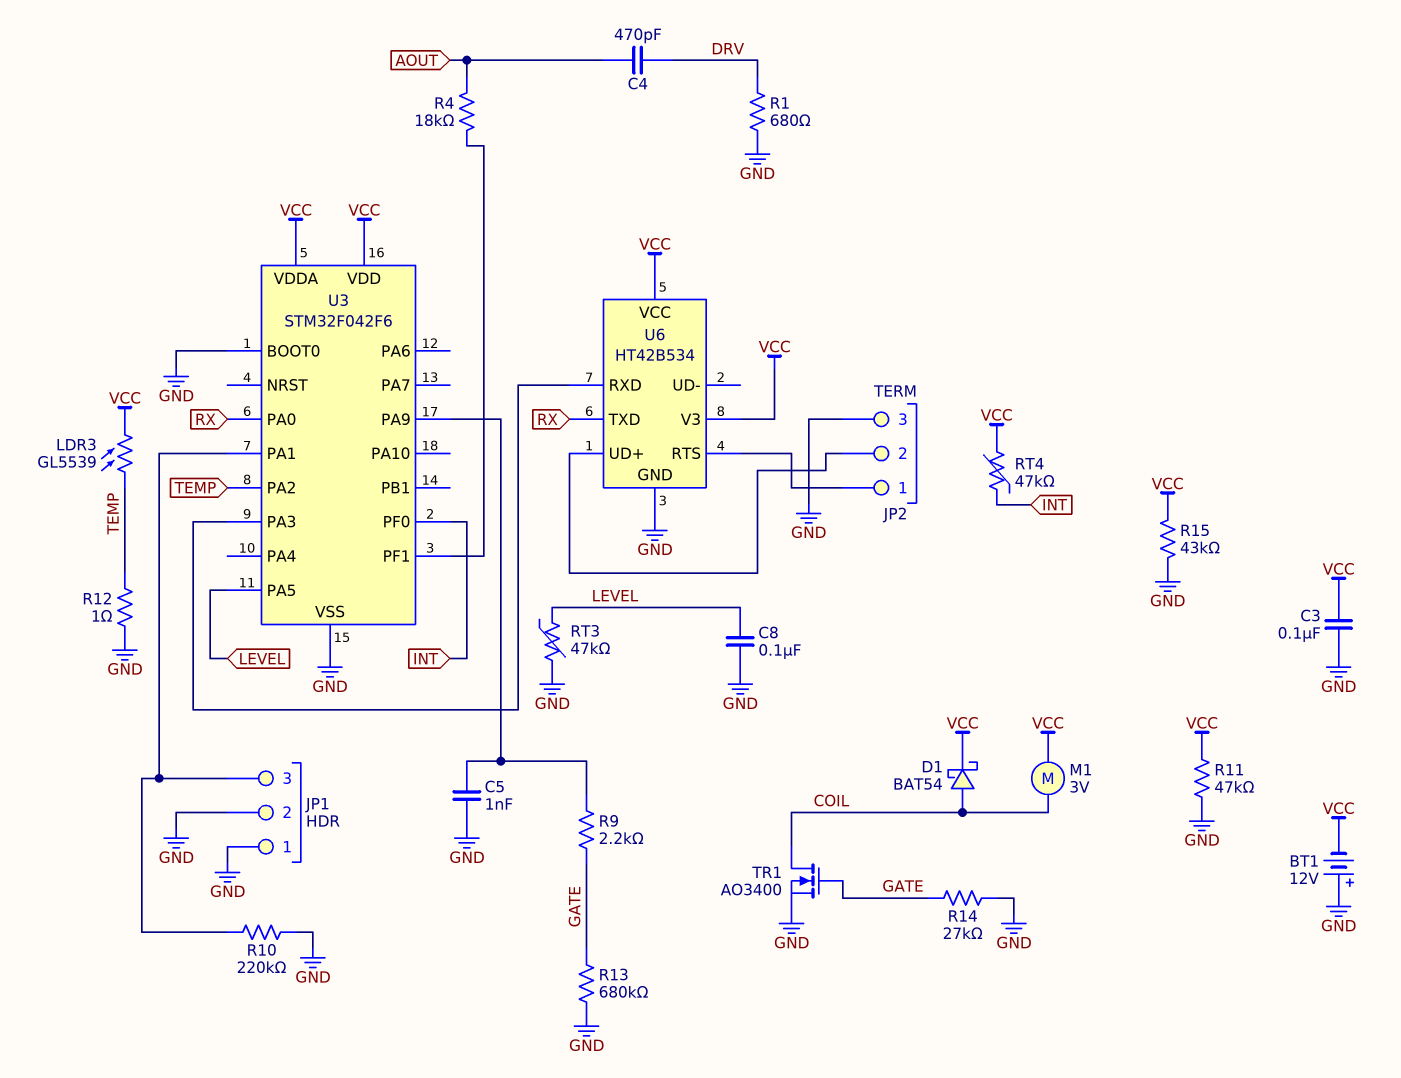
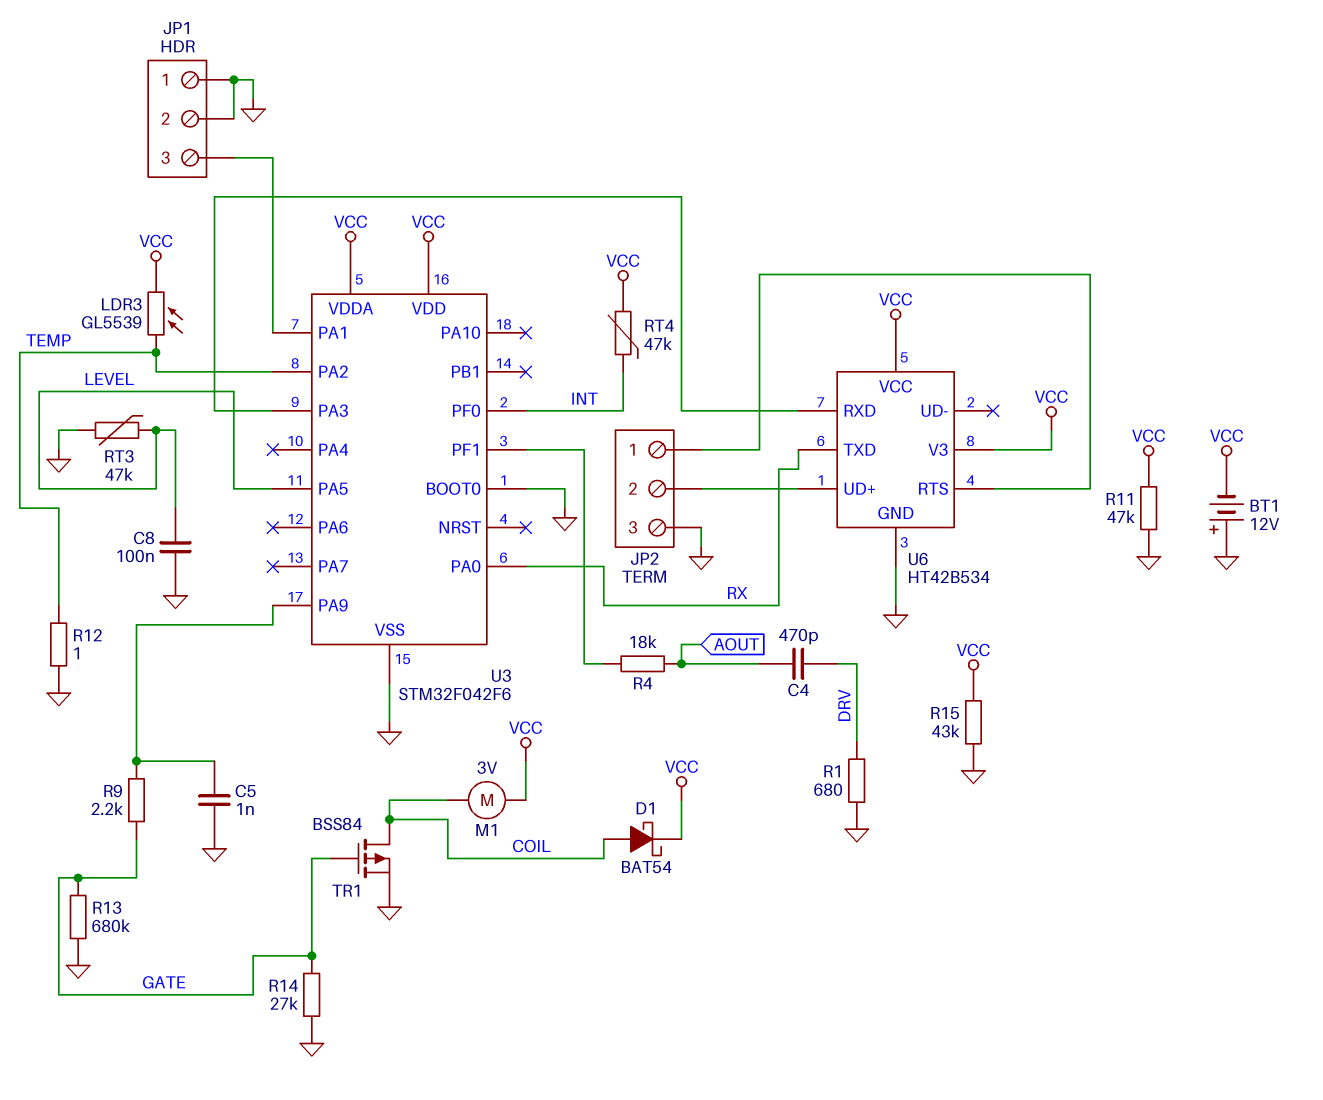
C3: 100nF (GND, VCC) -> none
R10: 220k (GND, JP1/3) -> none
TR1: NMOS AO3400 (G GATE, D COIL, S GND) -> PMOS BSS84 (G GATE, D COIL, S GND)

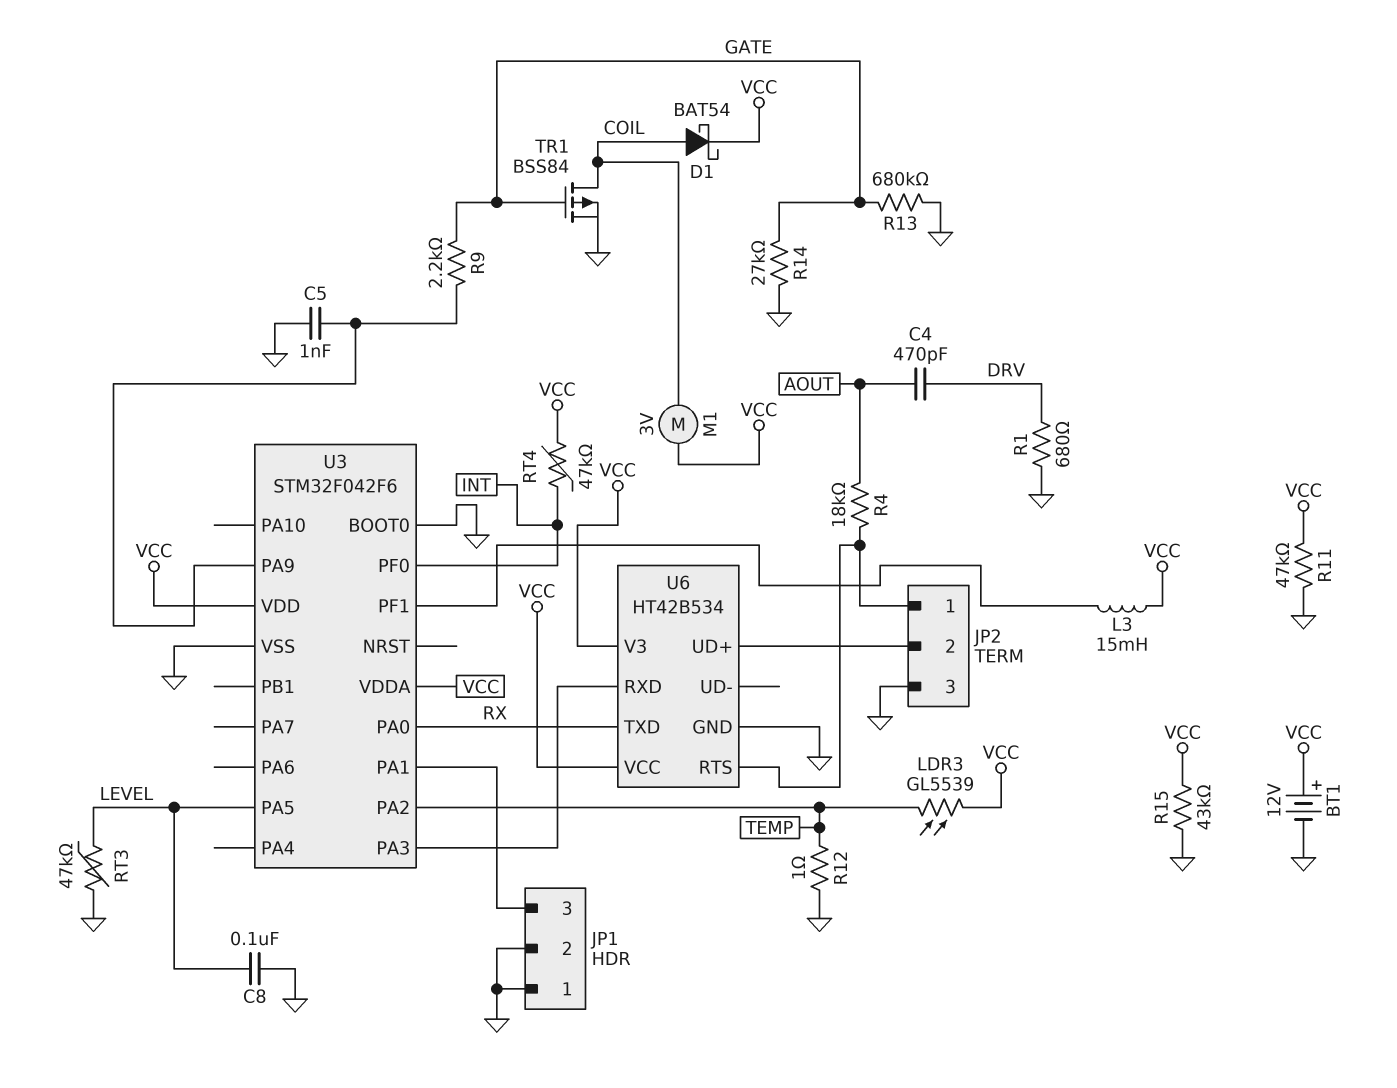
BT1: 12V (plus GND, minus VCC) -> 12V (plus VCC, minus GND)
L3: none -> 15mH (U3/PF1, VCC)
R4: 18k (AOUT, U3/PF1) -> 18k (AOUT, JP2/1)

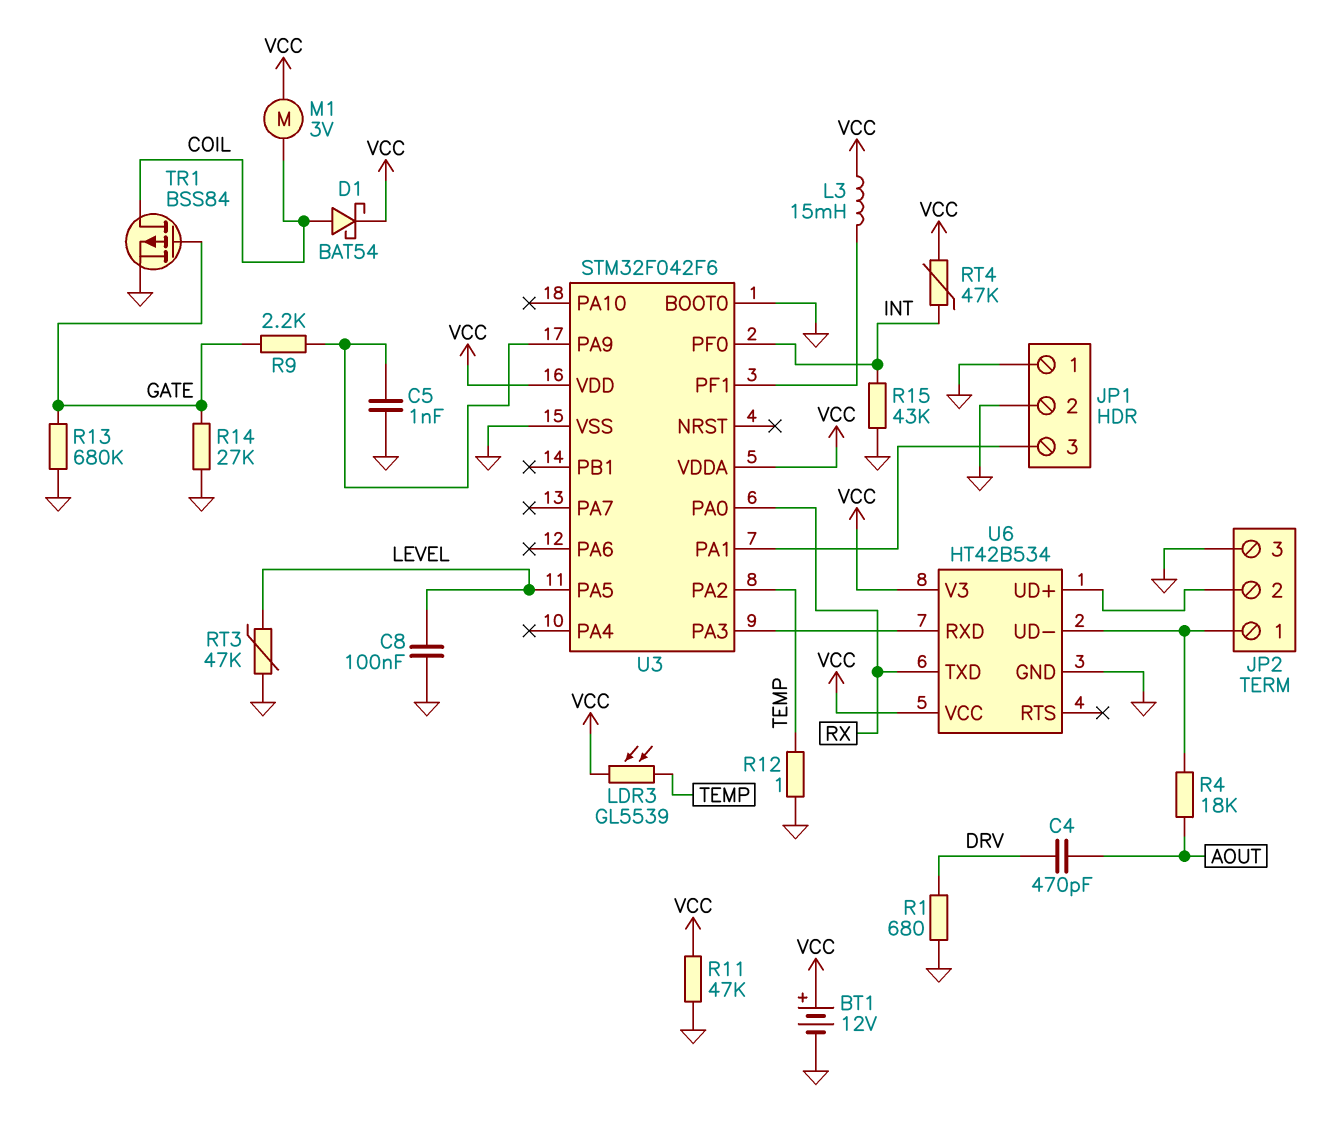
R15: 43k (GND, VCC) -> 43k (GND, INT)
U6 pin RTS: JP2/1 -> none
U6 pin UD-: none -> JP2/1

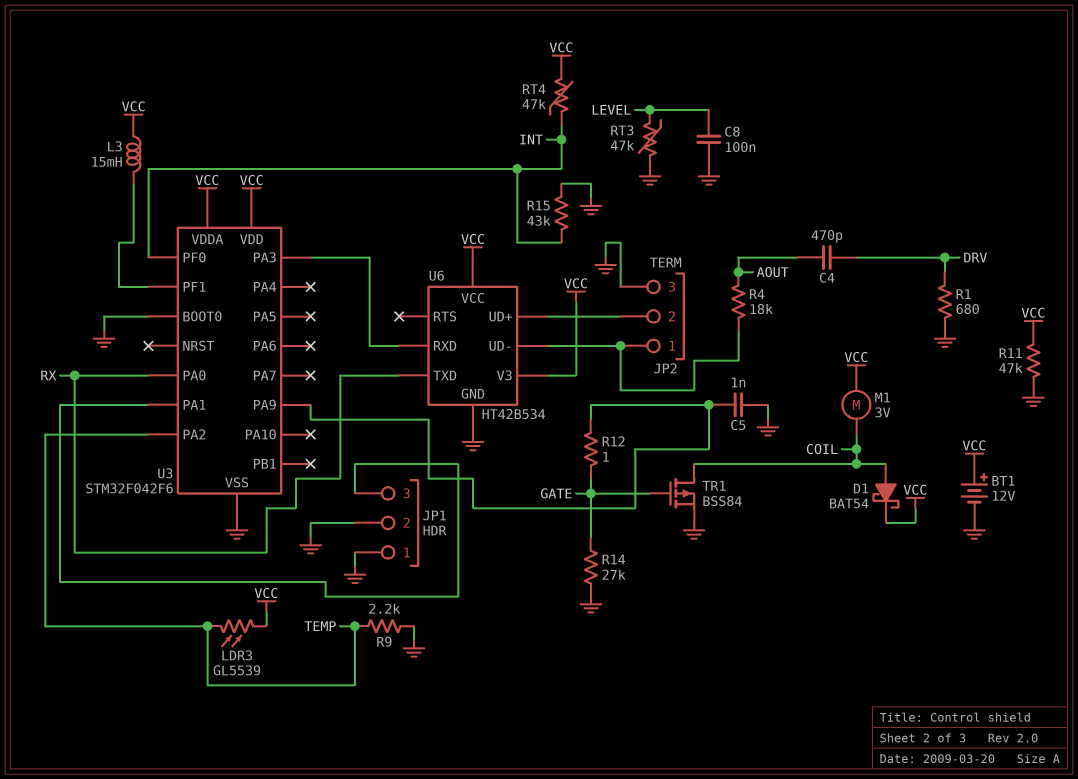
R9: 2.2k (GATE, U3/PA9) -> 2.2k (GND, TEMP)
R12: 1 (GND, TEMP) -> 1 (GATE, U3/PA9)
R13: 680k (GATE, GND) -> none
U3 pin PA5: LEVEL -> none

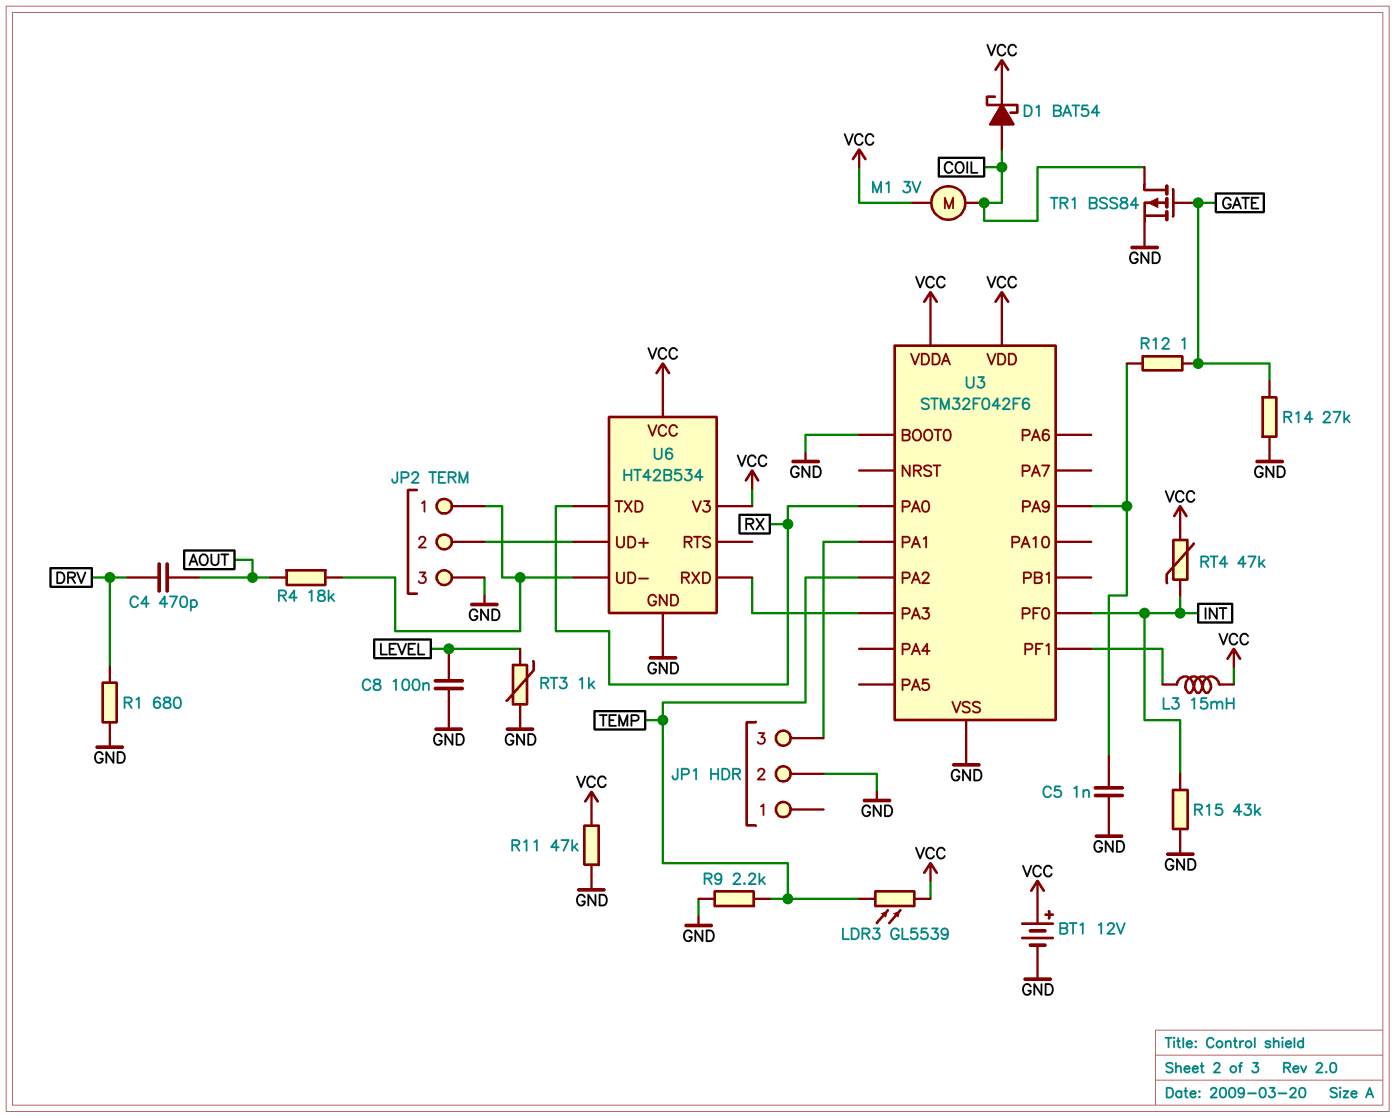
JP1 pin 1: GND -> none
RT3: 47k (GND, LEVEL) -> 1k (GND, LEVEL)

